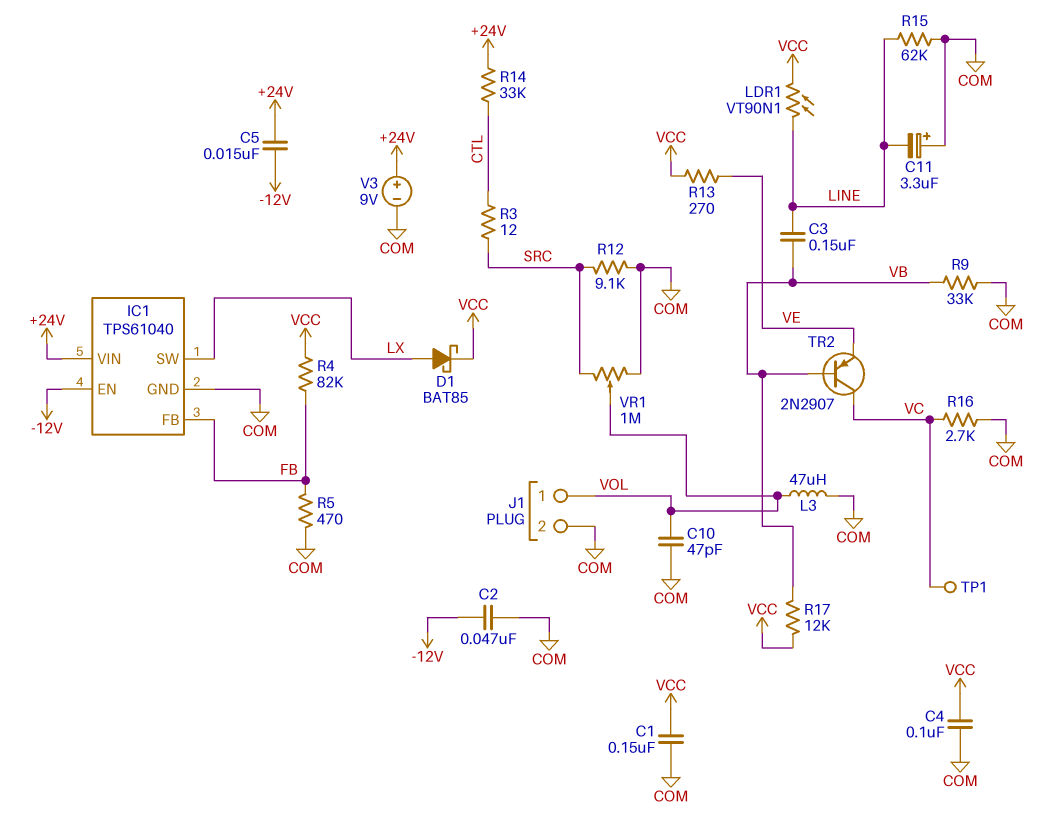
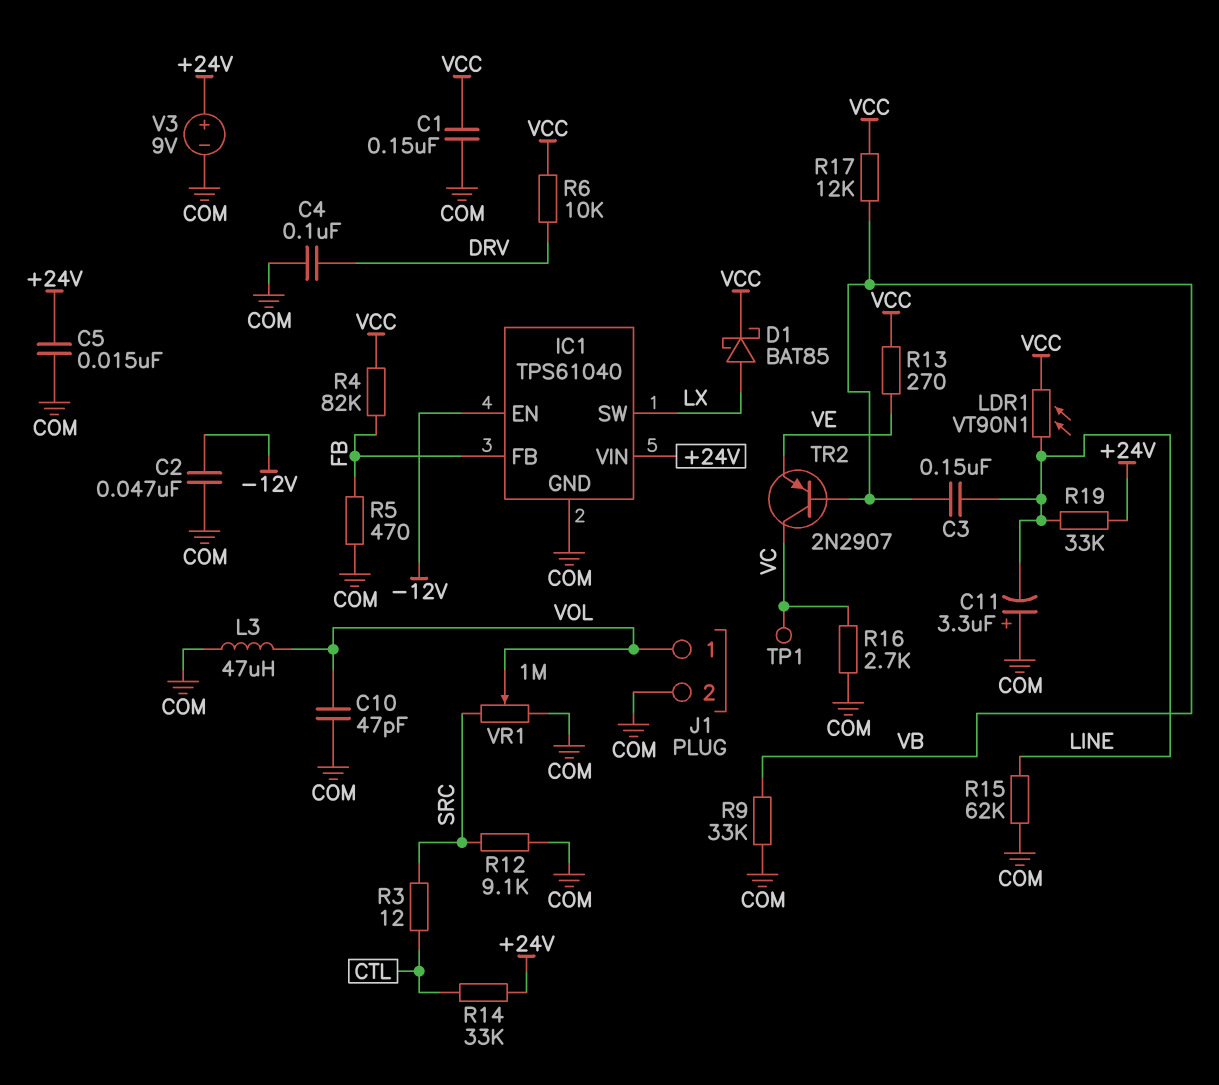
C4: 100nF (COM, VCC) -> 100nF (COM, DRV)
C5: 15nF (+24V, -12V) -> 15nF (+24V, COM)
R6: none -> 10k (DRV, VCC)
R19: none -> 33k (+24V, LINE)

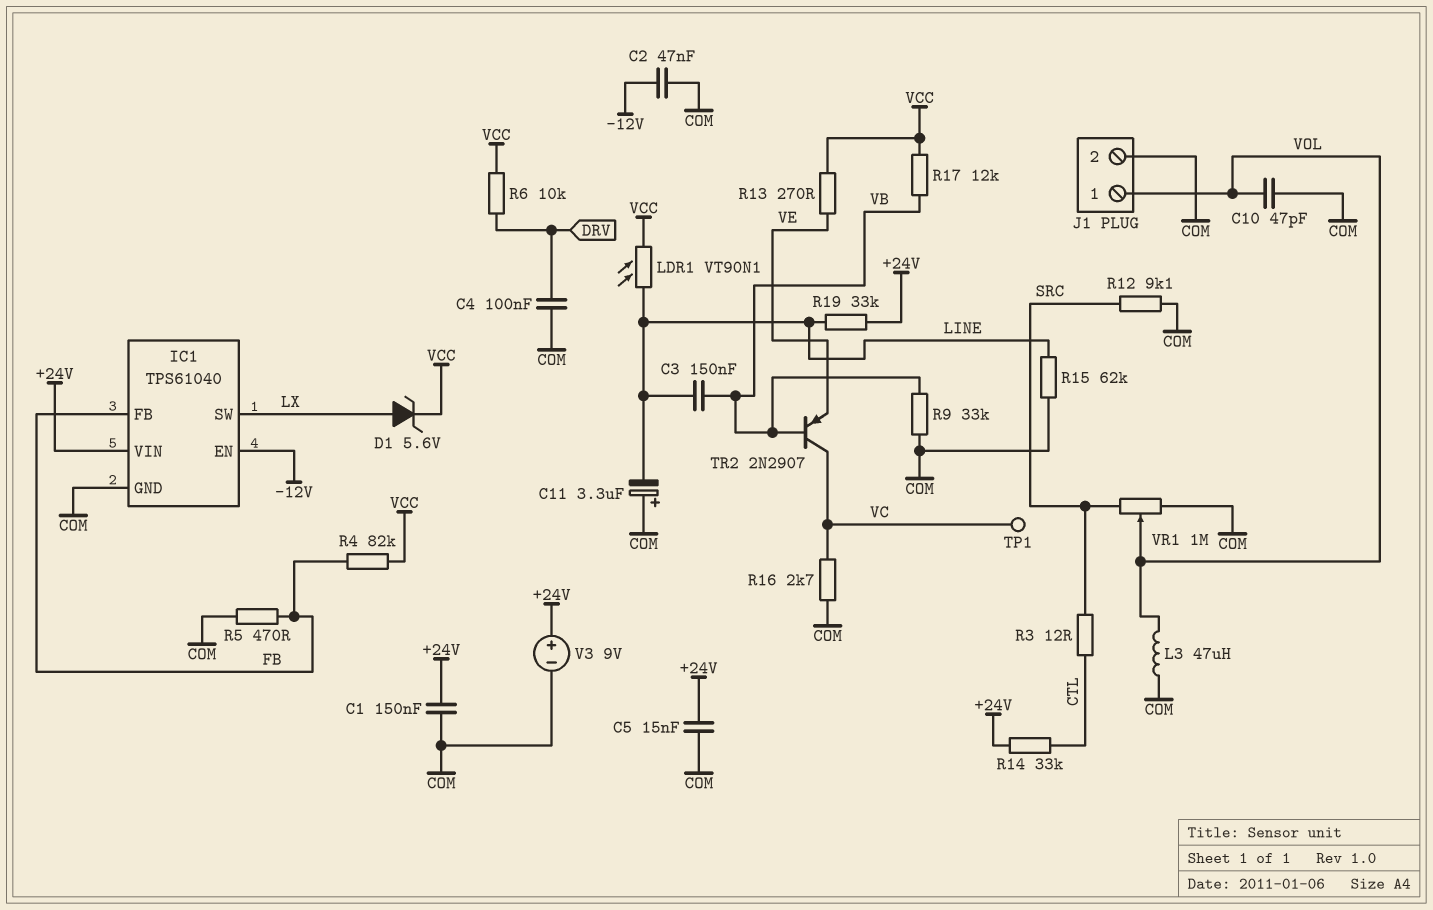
C1: 150nF (COM, VCC) -> 150nF (+24V, COM)
D1: schottky BAT85 (A LX, K VCC) -> zener 5.6V (A LX, K VCC)

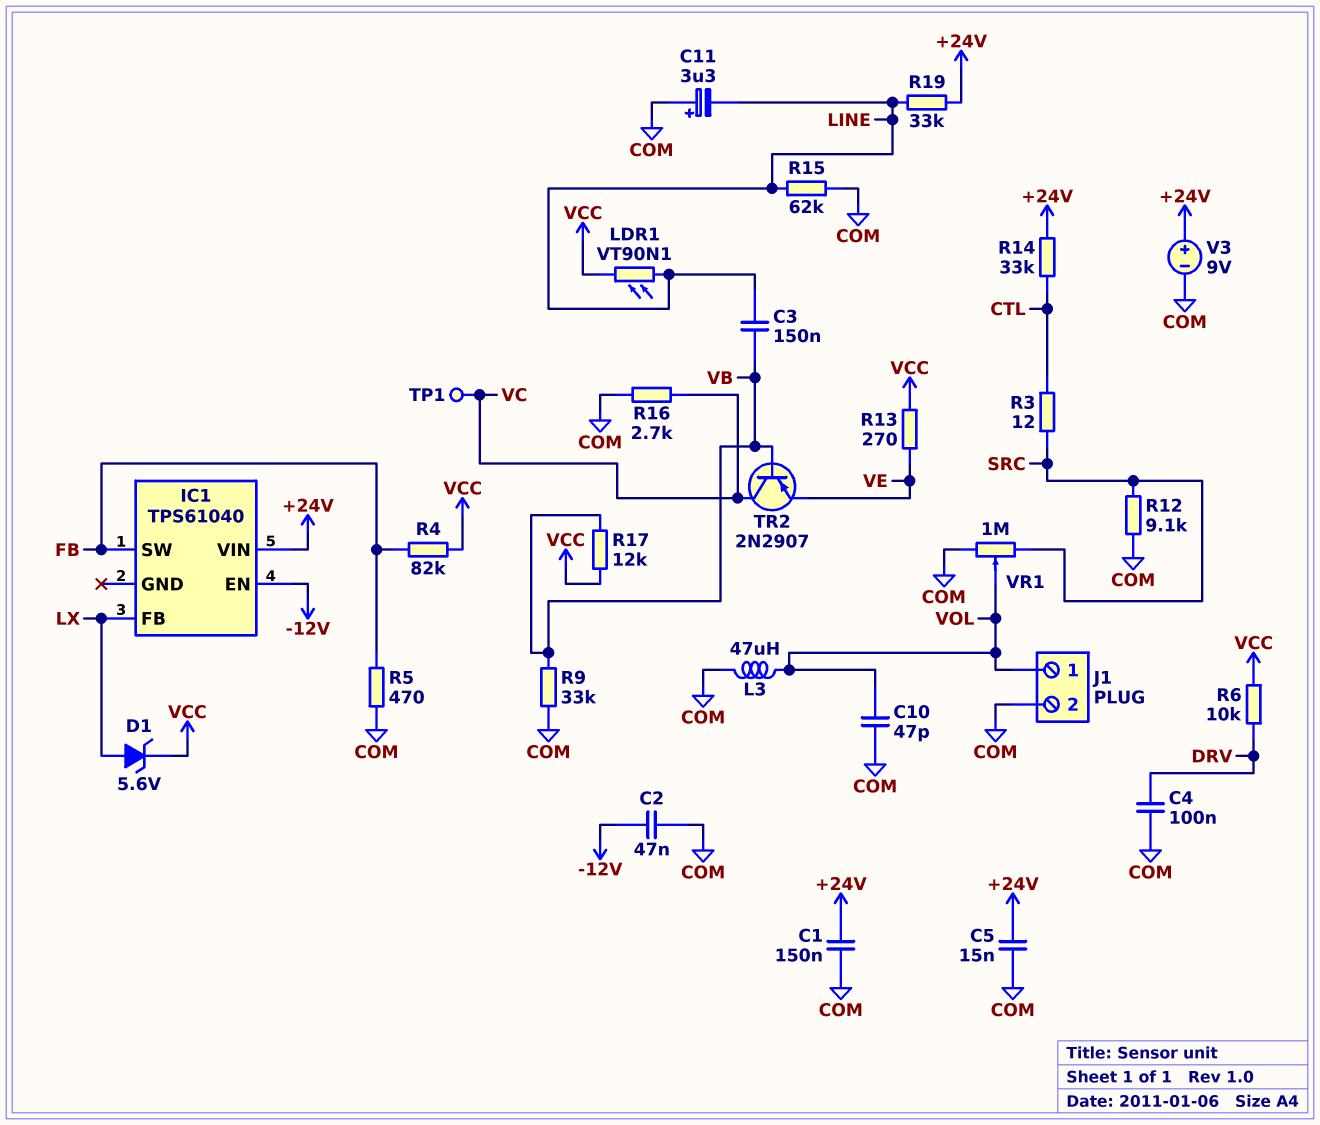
IC1 pin FB: FB -> LX
IC1 pin GND: COM -> none
IC1 pin SW: LX -> FB

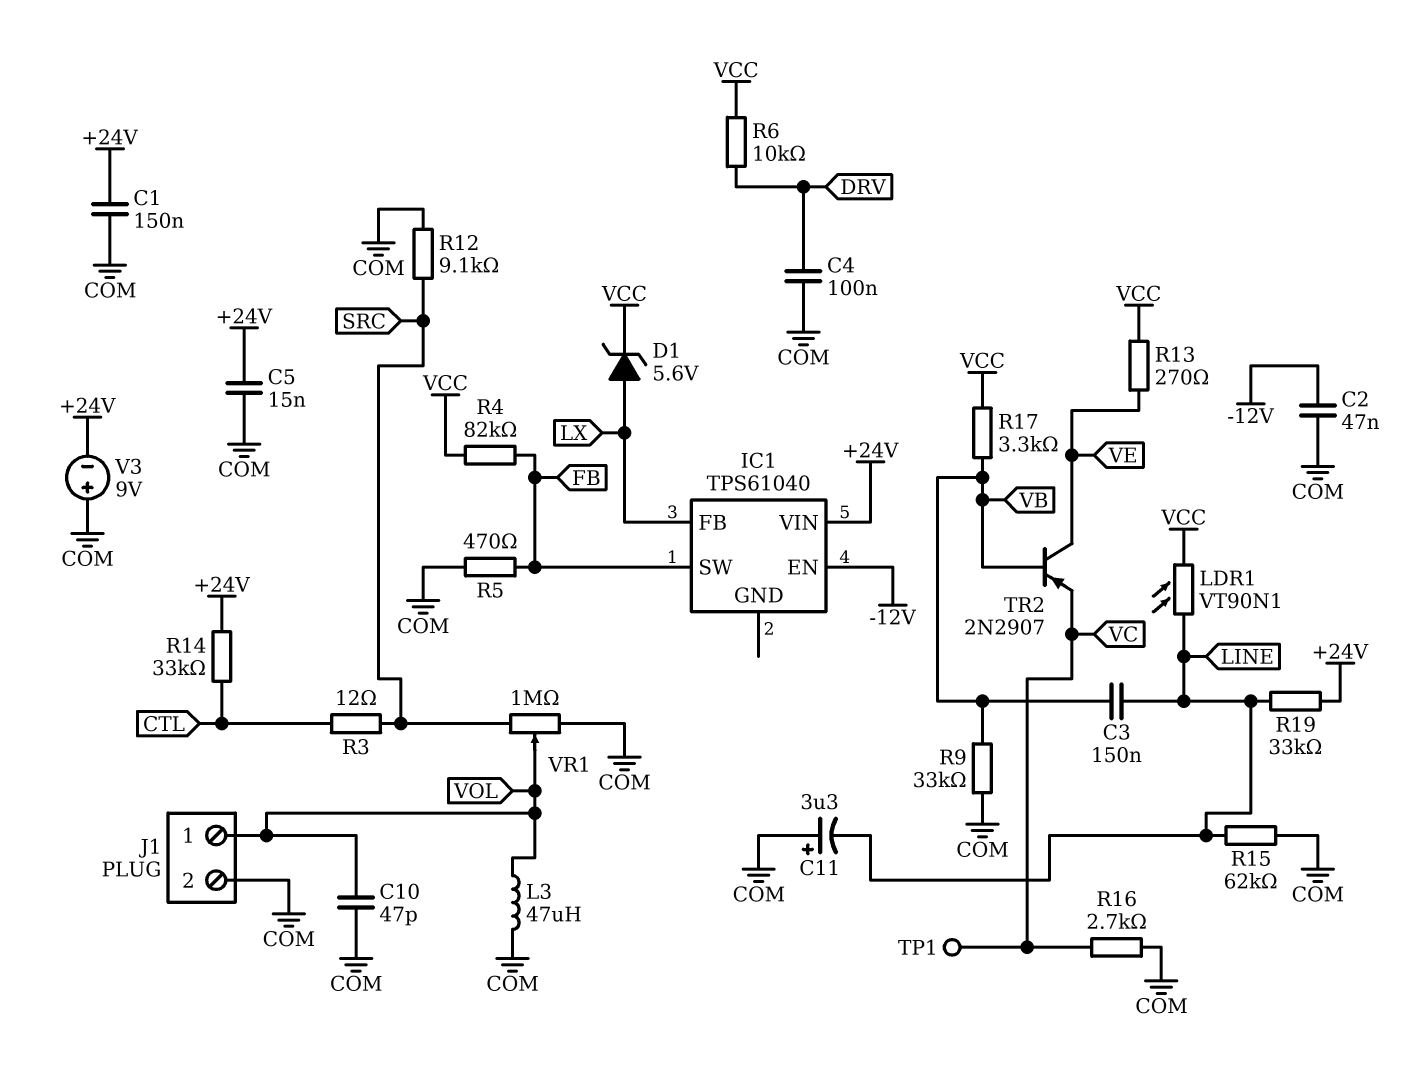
R17: 12k (VB, VCC) -> 3.3k (VB, VCC)
TR2: PNP 2N2907 (B VB, C VC, E VE) -> PNP 2N2907 (B VB, C VE, E VC)
V3: 9V (plus +24V, minus COM) -> 9V (plus COM, minus +24V)

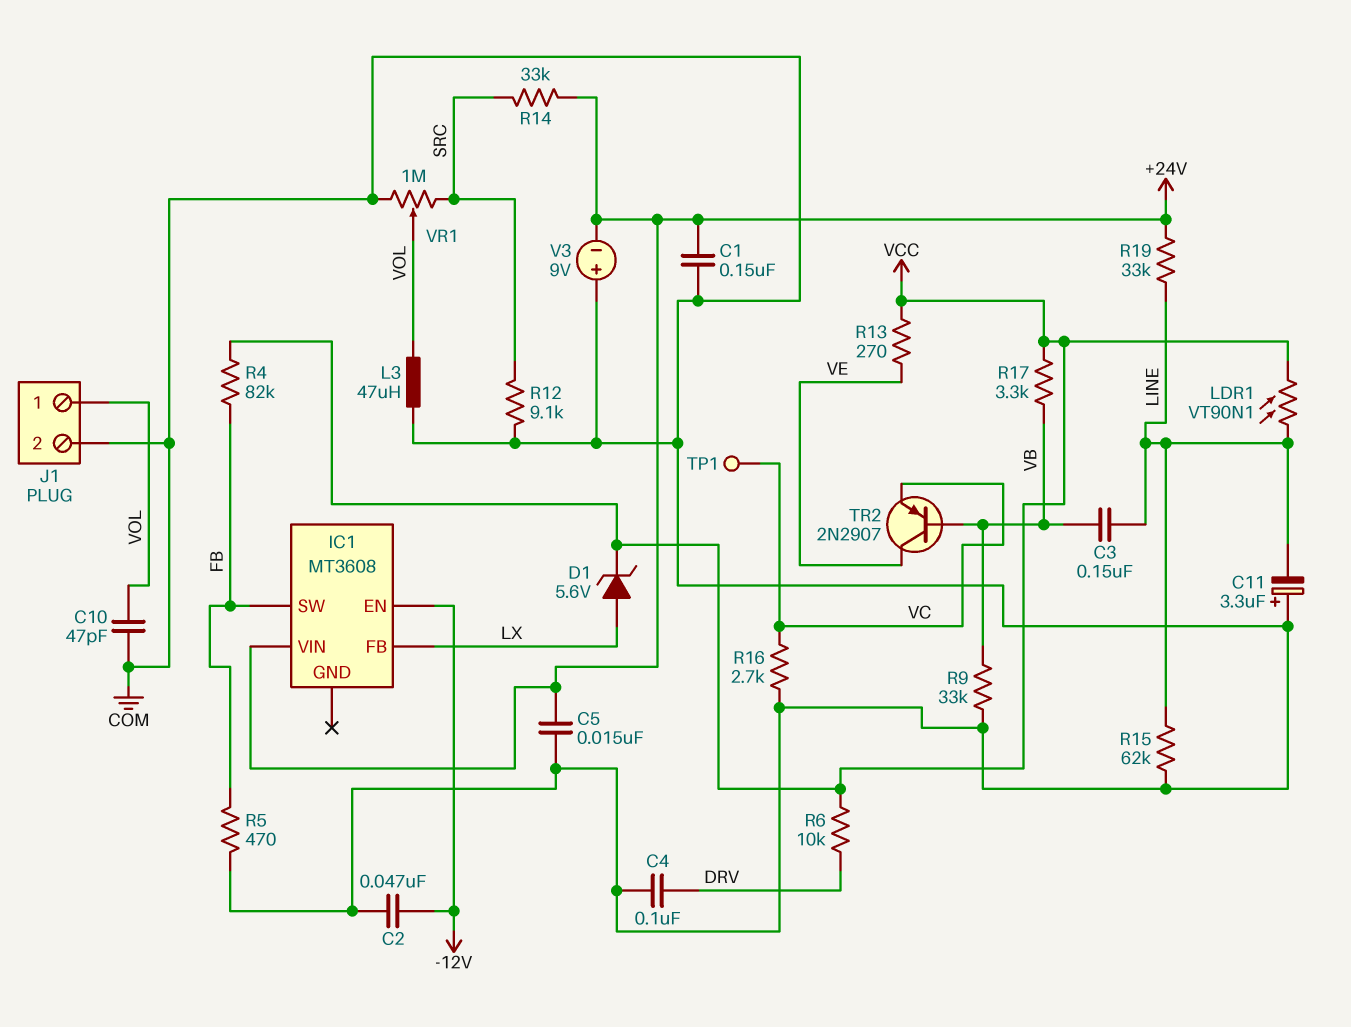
IC1: TPS61040 -> MT3608
R3: 12 (CTL, SRC) -> none
R14: 33k (+24V, CTL) -> 33k (+24V, SRC)

